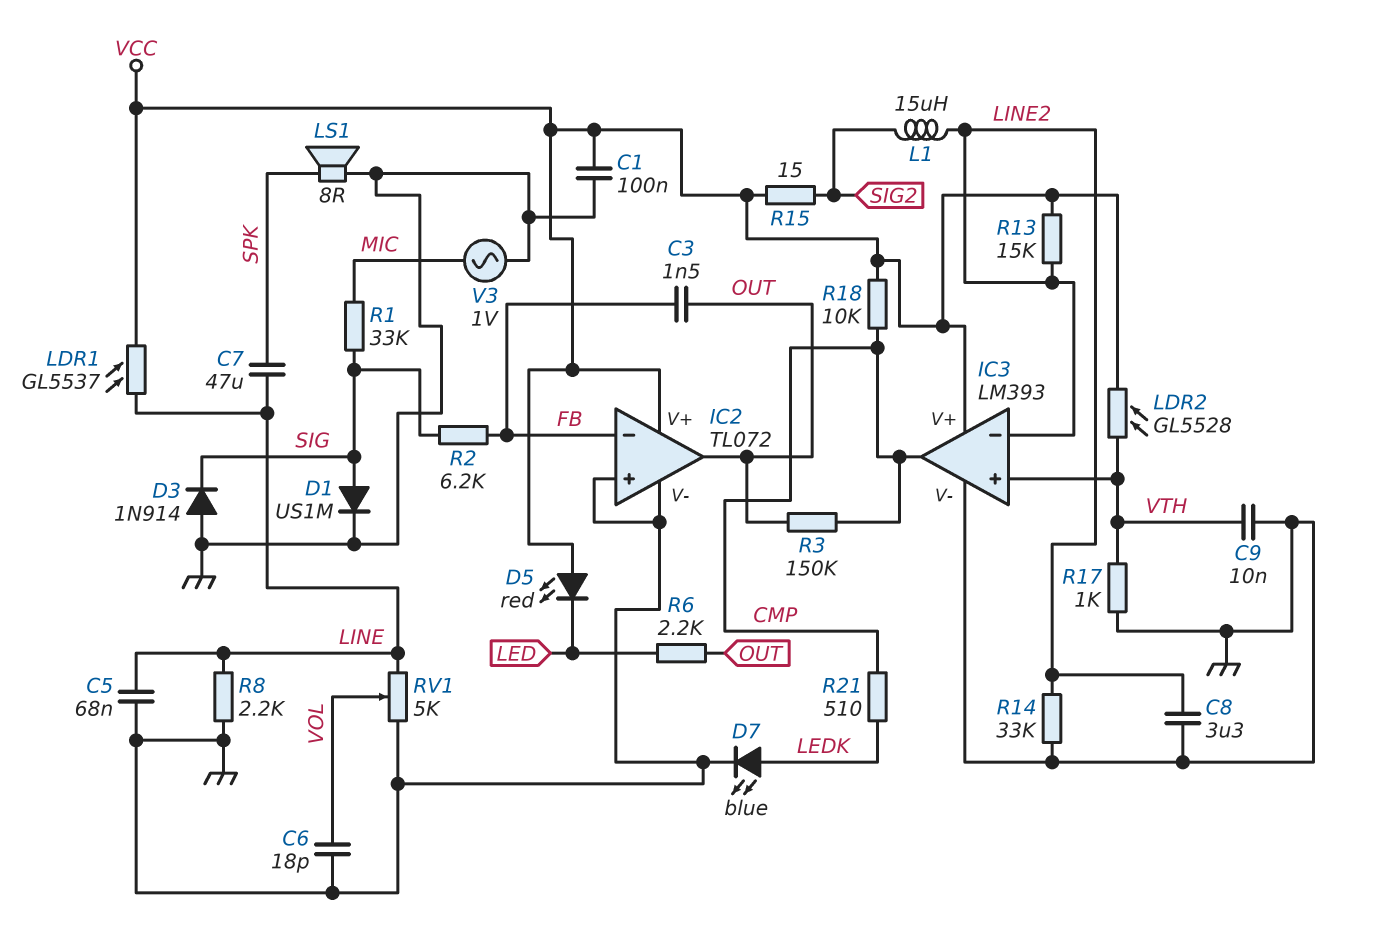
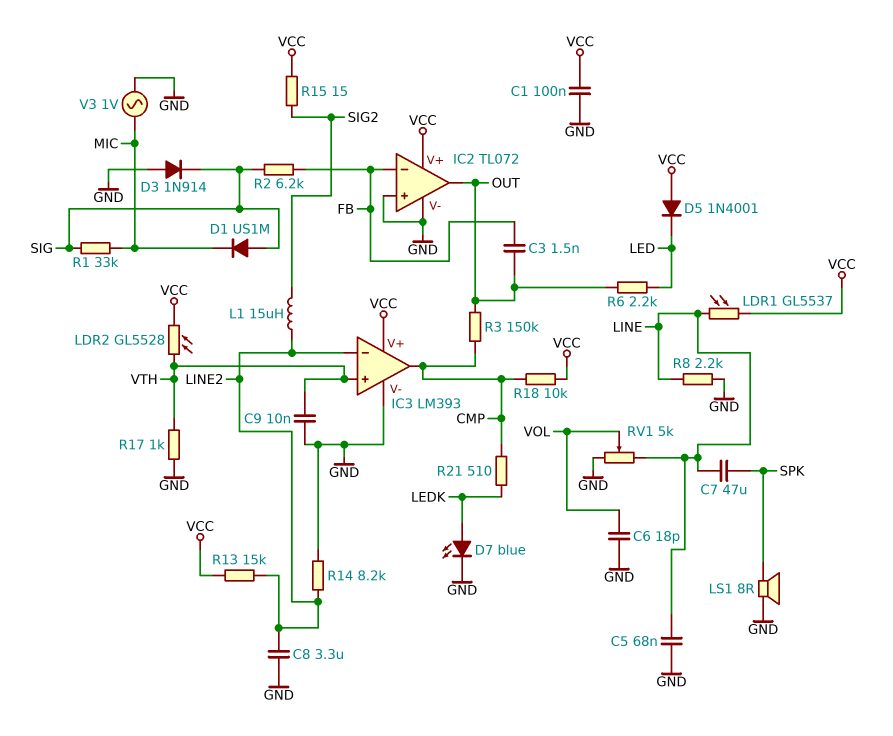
D1: diode US1M (A SIG, K GND) -> diode US1M (A SIG, K MIC)
D5: LED red (A VCC, K LED) -> diode 1N4001 (A VCC, K LED)
R14: 33k (GND, LINE2) -> 8.2k (GND, LINE2)

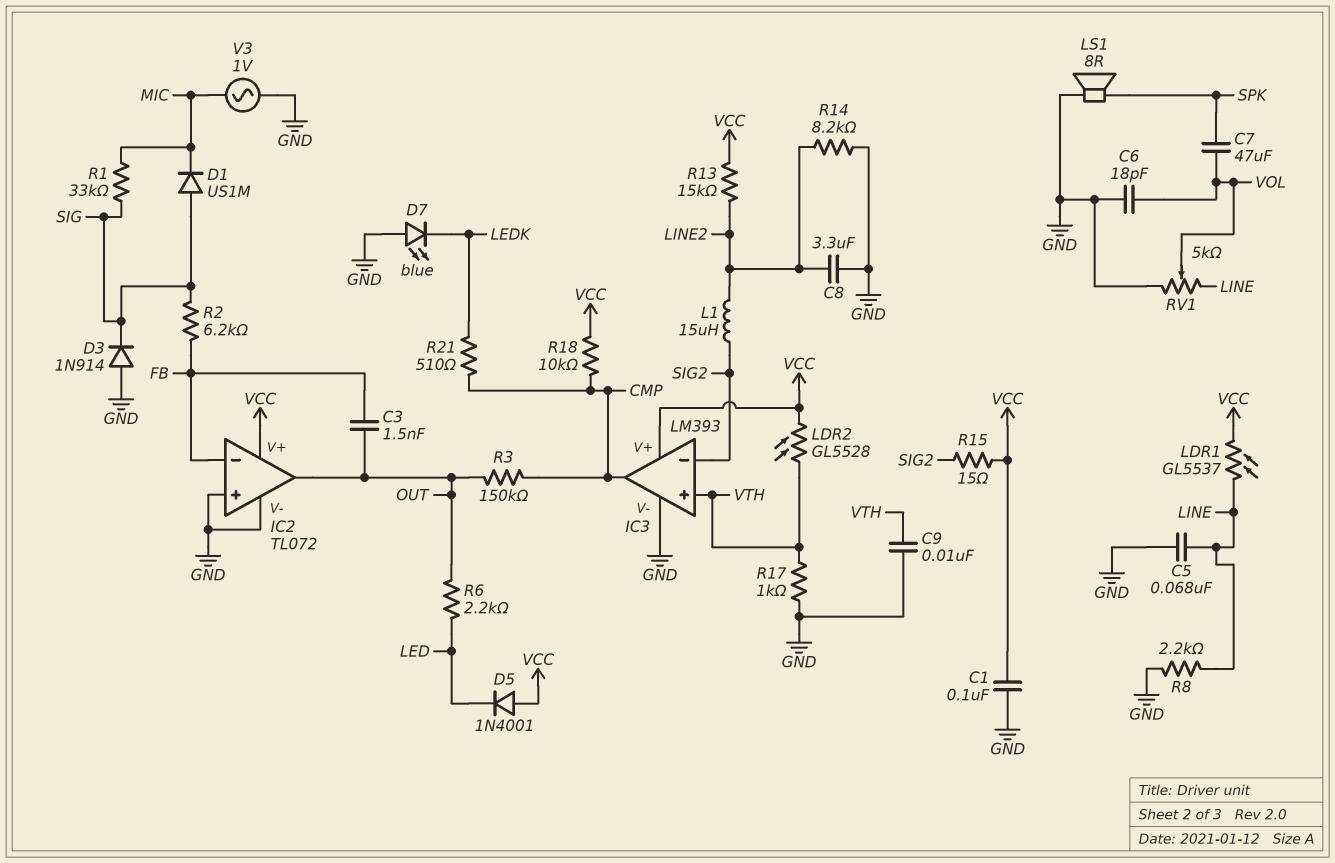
C7: 47uF (LINE, SPK) -> 47uF (SPK, VOL)
D7: LED blue (A LEDK, K GND) -> LED blue (A GND, K LEDK)
IC3 pin in-: LINE2 -> SIG2

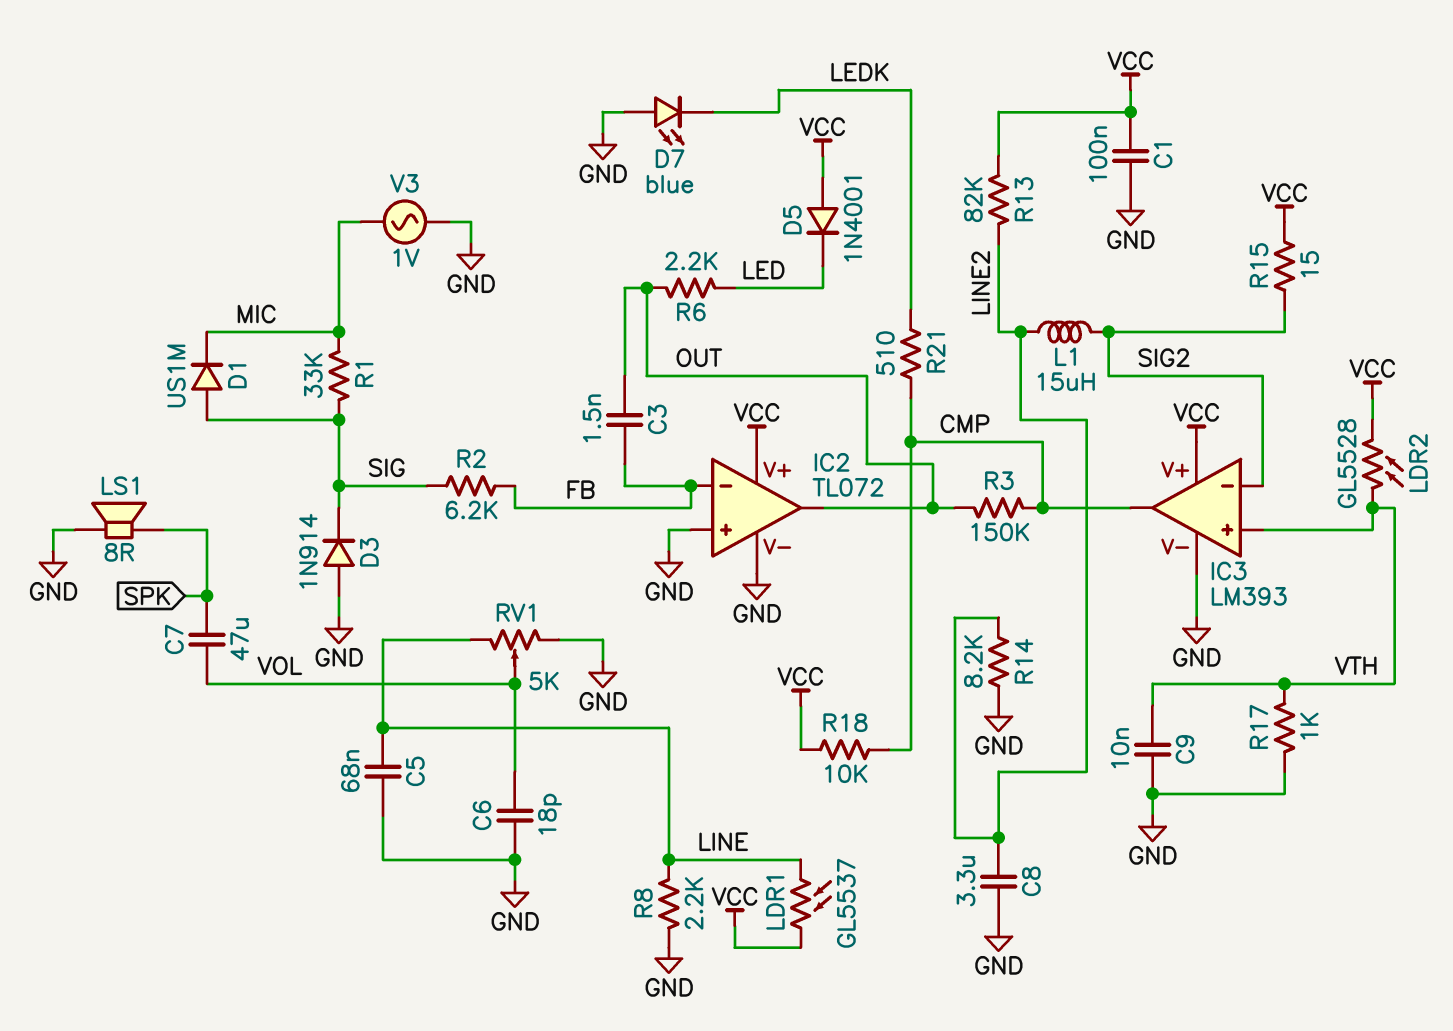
R13: 15k (LINE2, VCC) -> 82k (LINE2, VCC)

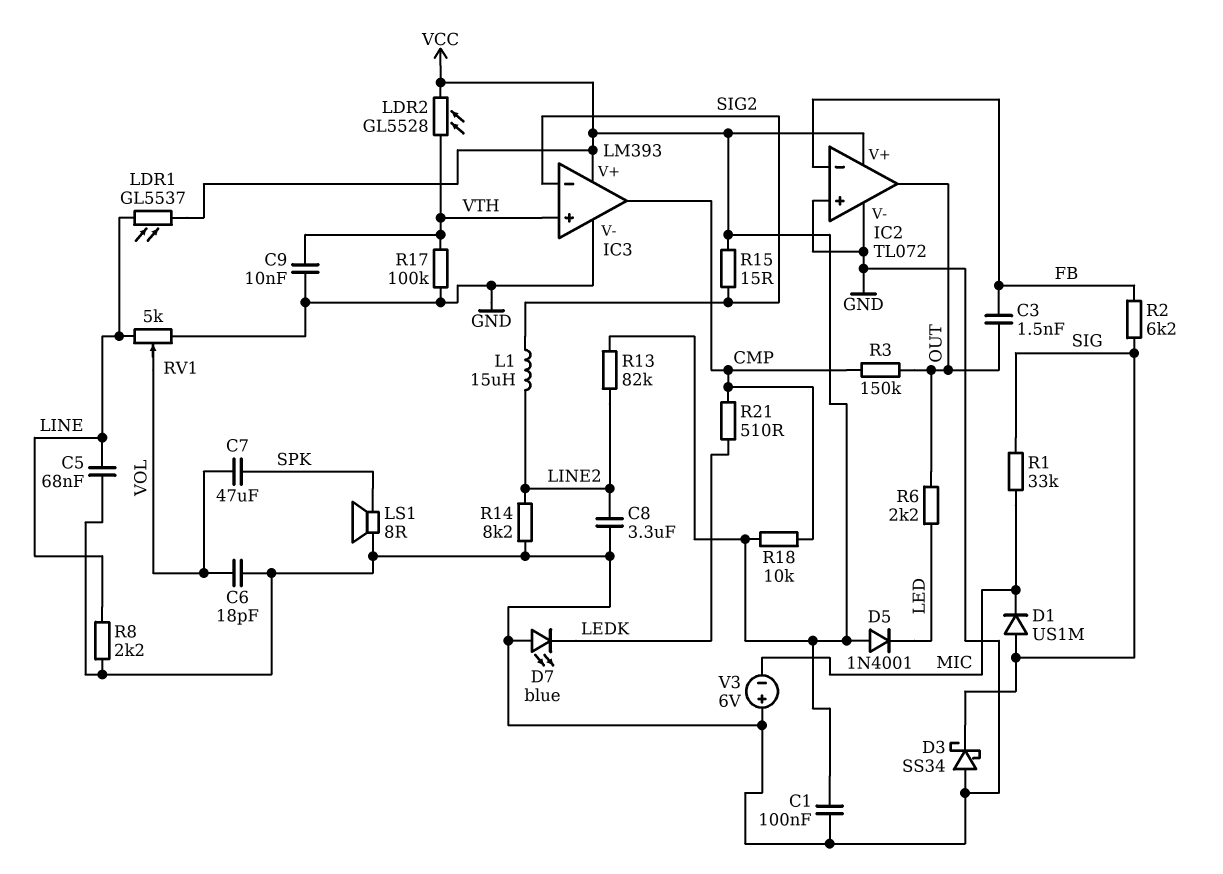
D3: diode 1N914 (A GND, K SIG) -> schottky SS34 (A GND, K SIG)
R17: 1k (GND, VTH) -> 100k (GND, VTH)
V3: AC 1V (GND, MIC) -> 6V (plus GND, minus MIC)

